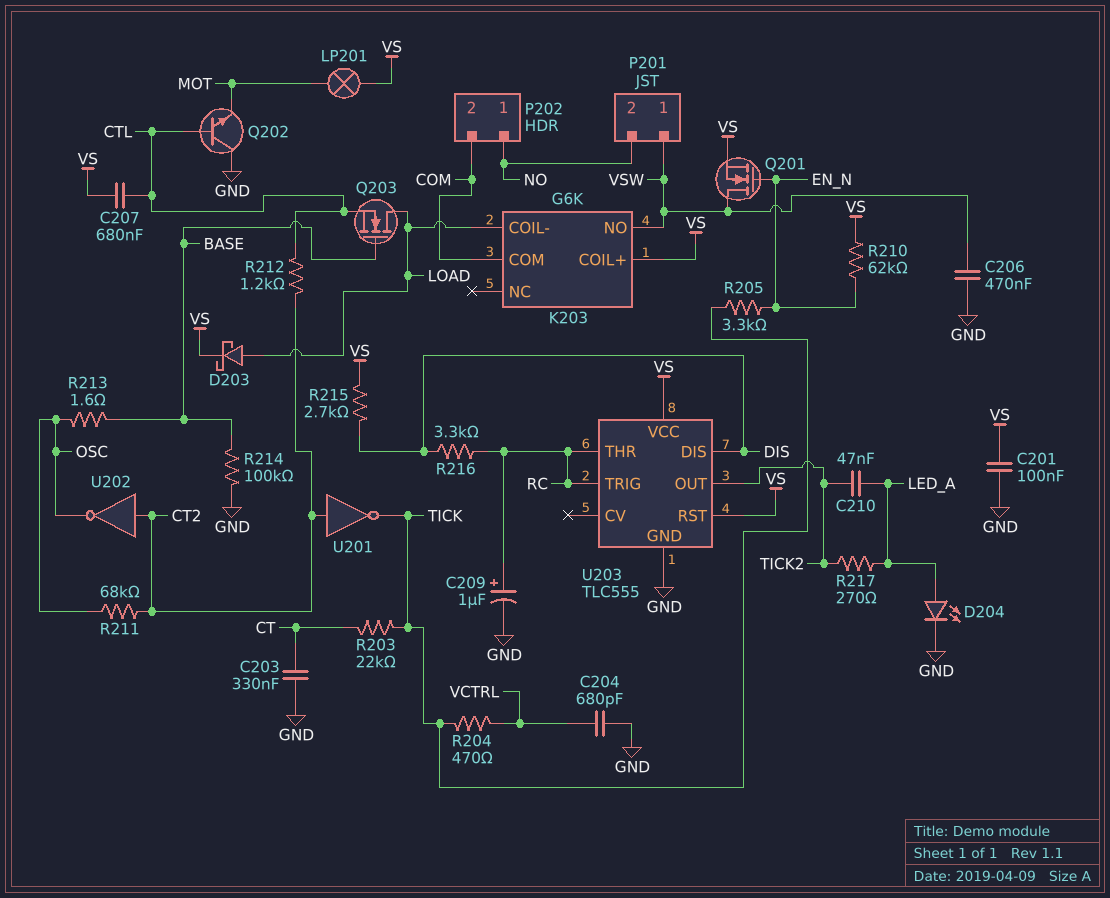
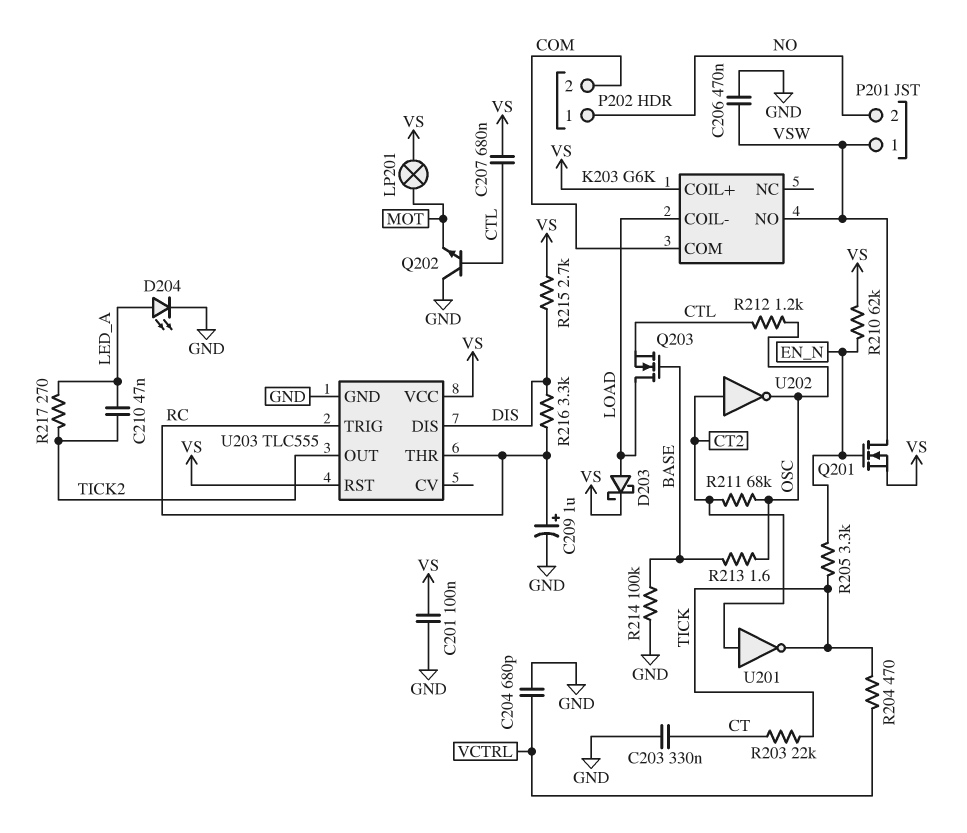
R212: 1.2k (CT2, CTL) -> 1.2k (CTL, OSC)

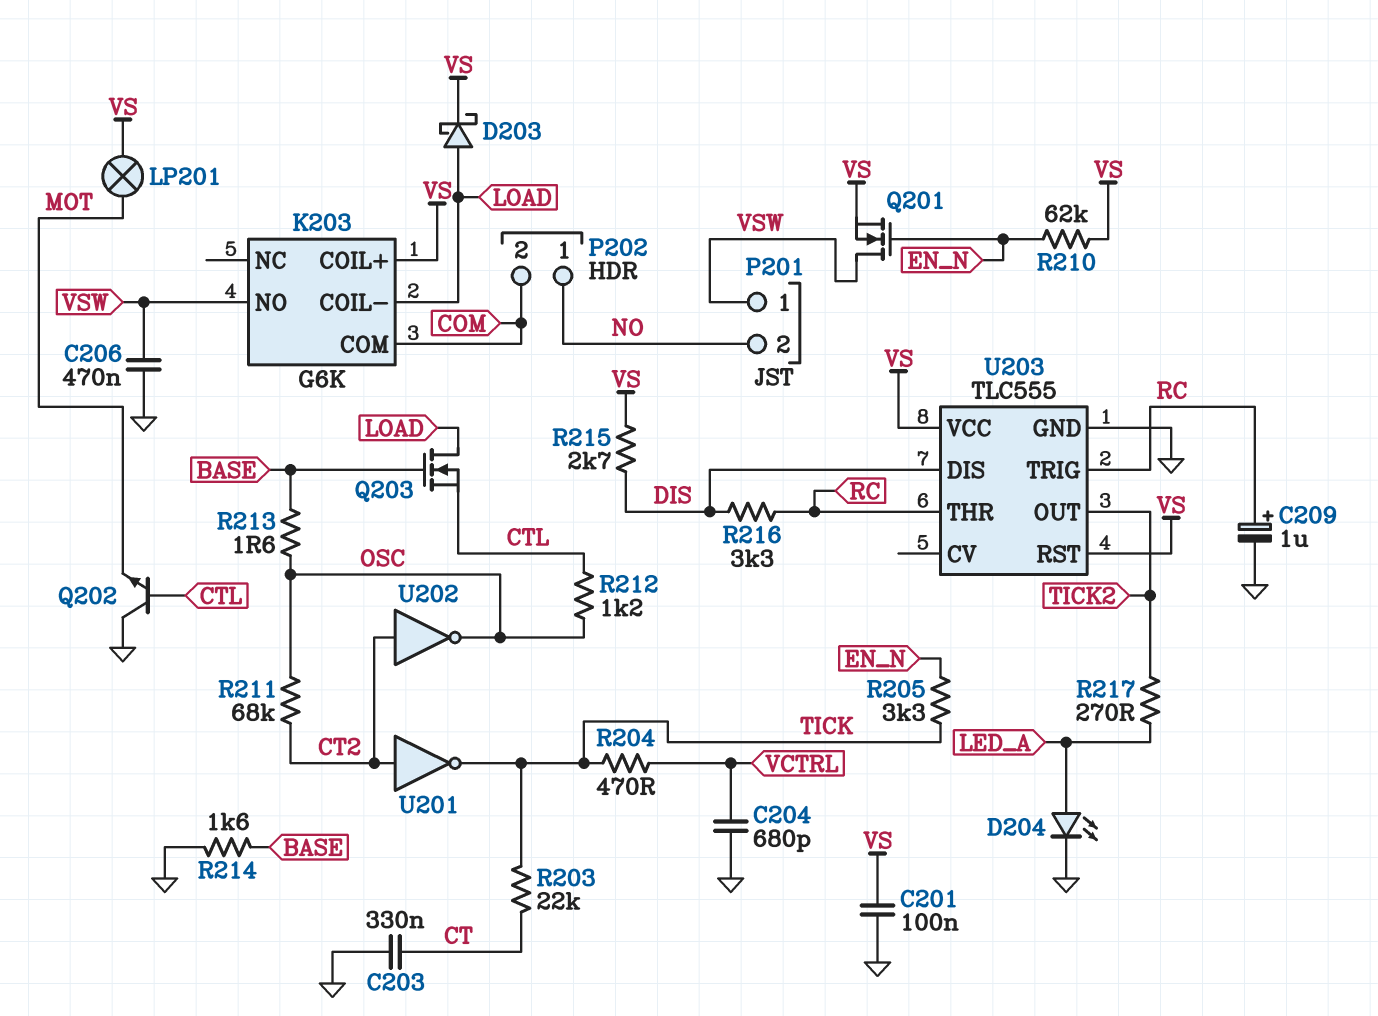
C207: 680nF (CTL, VS) -> none
C210: 47nF (LED_A, TICK2) -> none
R214: 100k (BASE, GND) -> 1.6k (BASE, GND)

